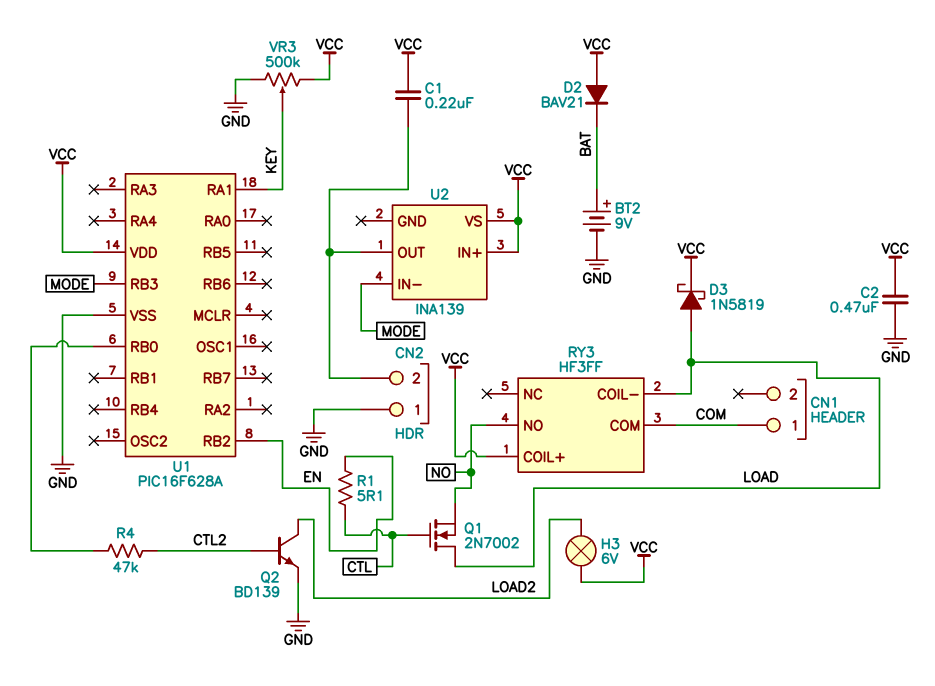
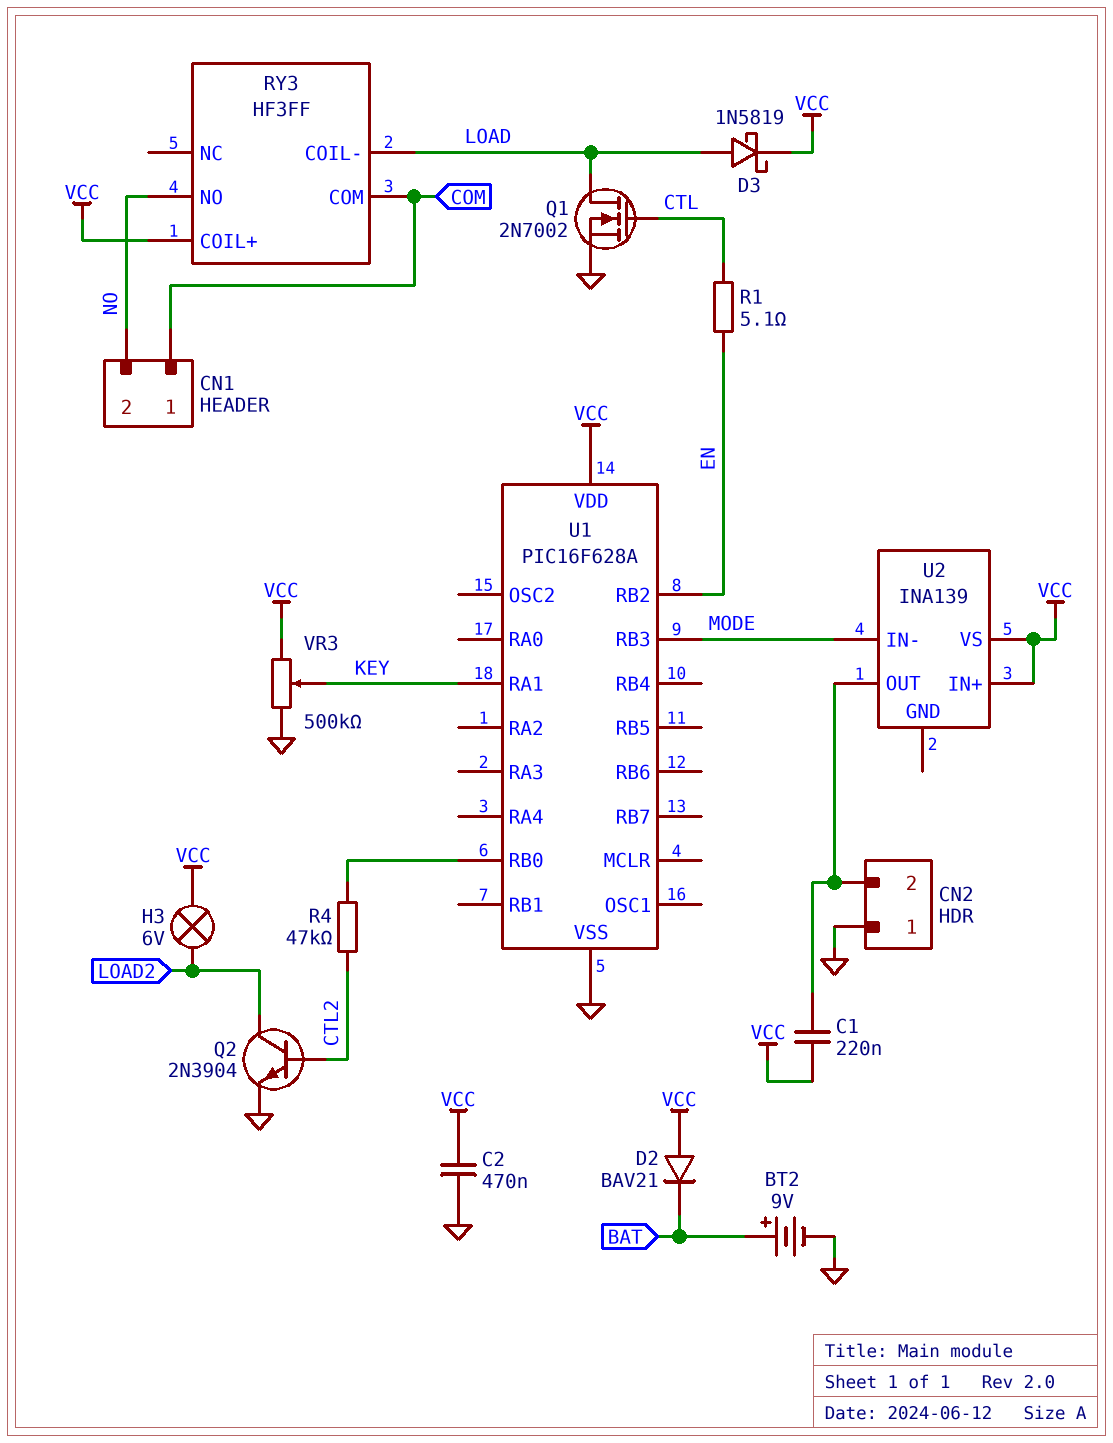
CN1 pin 2: none -> NO
Q1: NMOS 2N7002 (G CTL, D LOAD, S NO) -> NMOS 2N7002 (G CTL, D LOAD, S GND)
Q2: NPN BD139 (B CTL2, C LOAD2, E GND) -> NPN 2N3904 (B CTL2, C LOAD2, E GND)

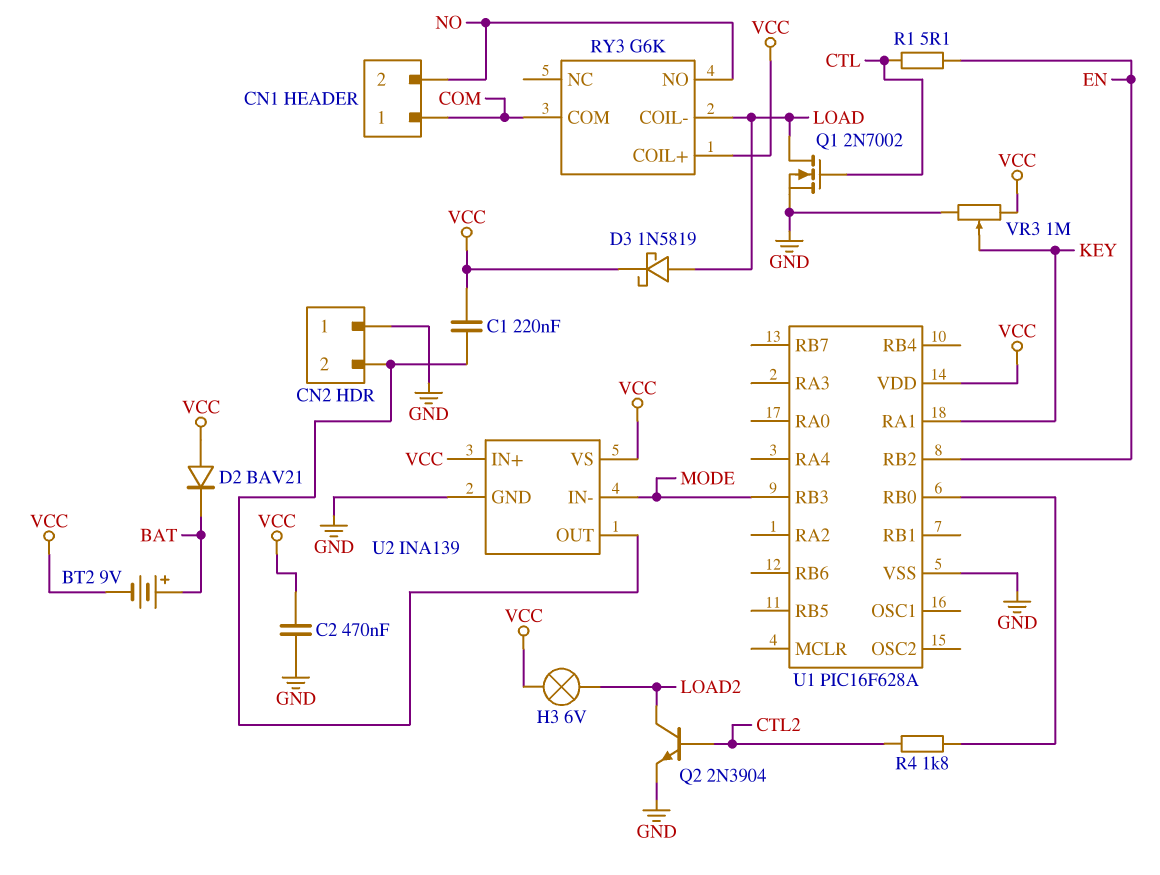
BT2: 9V (plus BAT, minus GND) -> 9V (plus BAT, minus VCC)
R4: 47k (CTL2, U1/RB0) -> 1.8k (CTL2, U1/RB0)
RY3: HF3FF -> G6K
U2 pin GND: none -> GND
VR3: 500k (GND, VCC, wiper KEY) -> 1M (GND, VCC, wiper KEY)

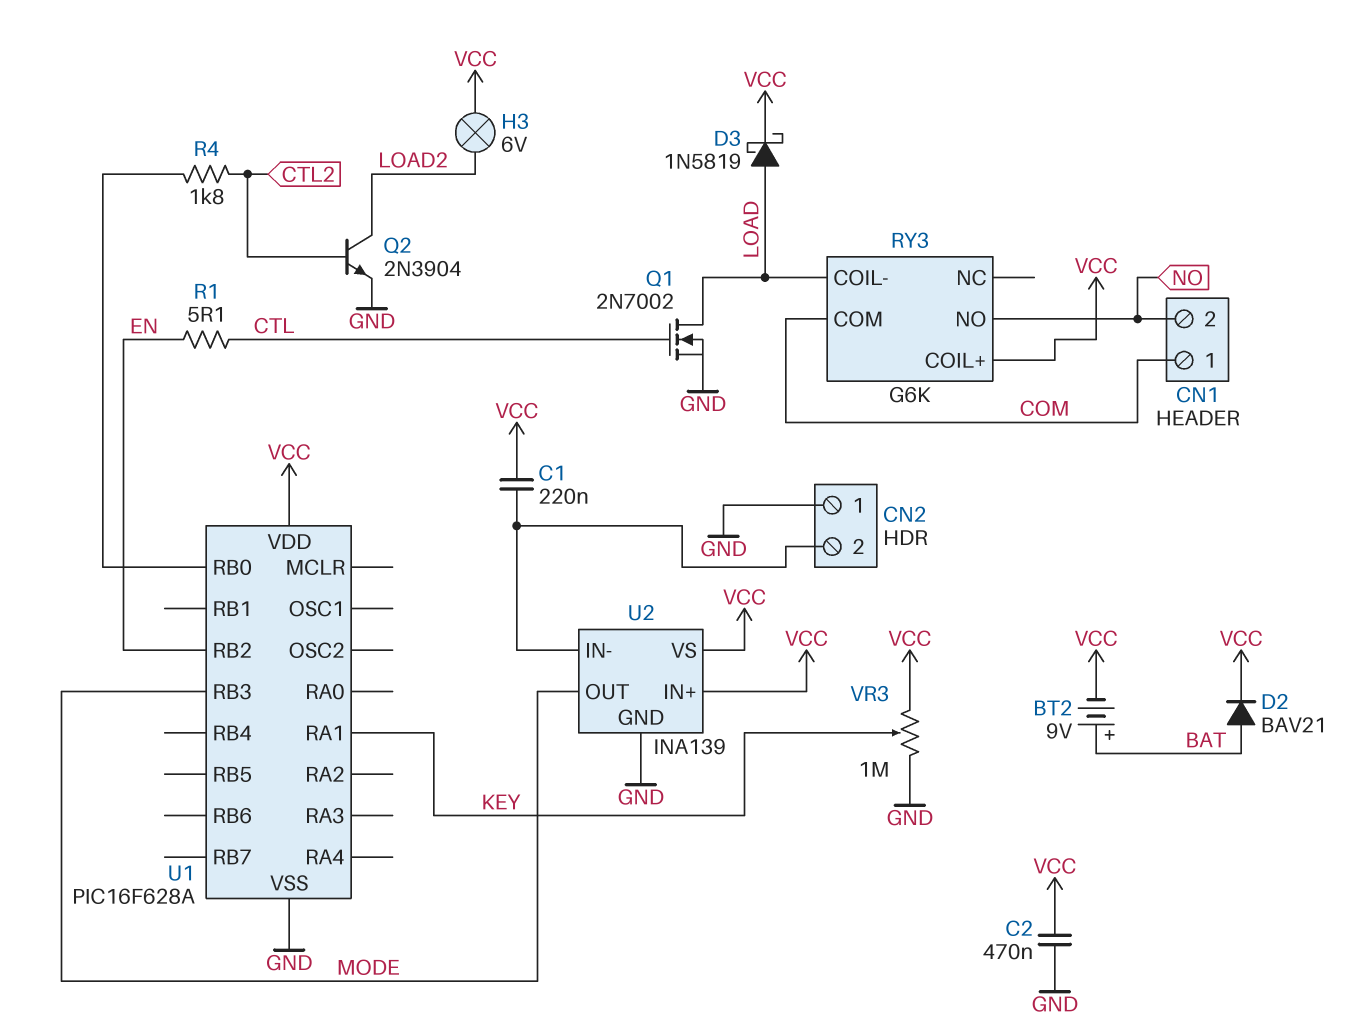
D2: diode BAV21 (A VCC, K BAT) -> diode BAV21 (A BAT, K VCC)
U2 pin IN-: MODE -> CN2/2
U2 pin OUT: CN2/2 -> MODE

